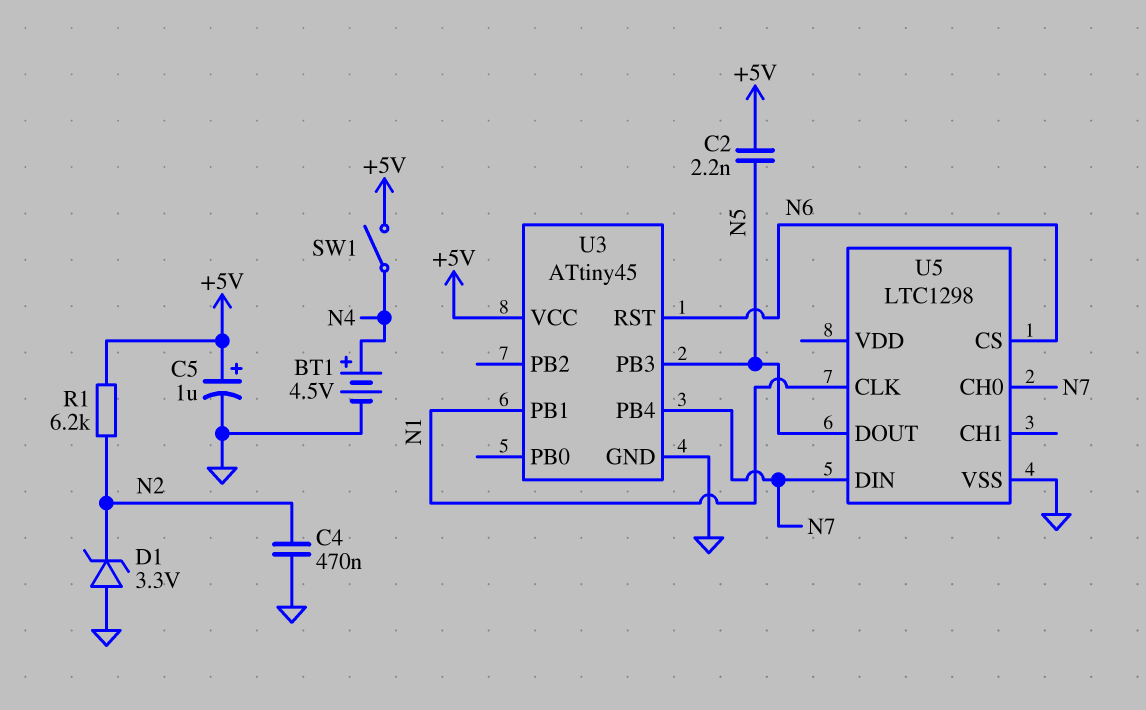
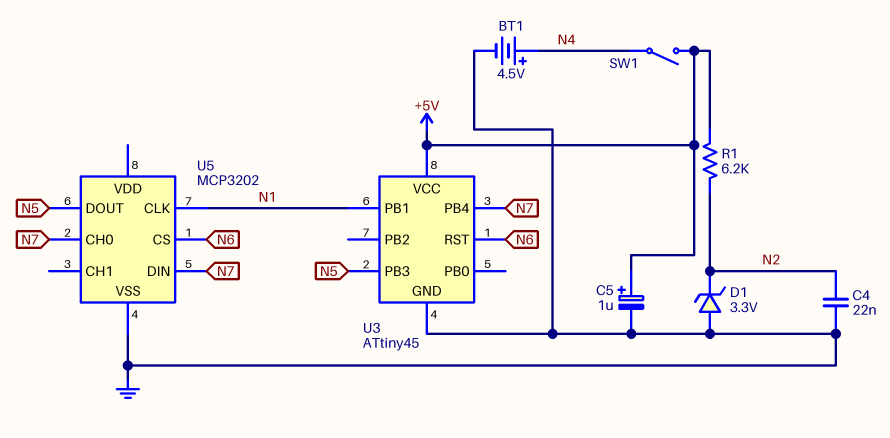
C2: 2.2nF (+5V, N5) -> none
C4: 470nF (GND, N2) -> 22nF (GND, N2)
U5: LTC1298 -> MCP3202

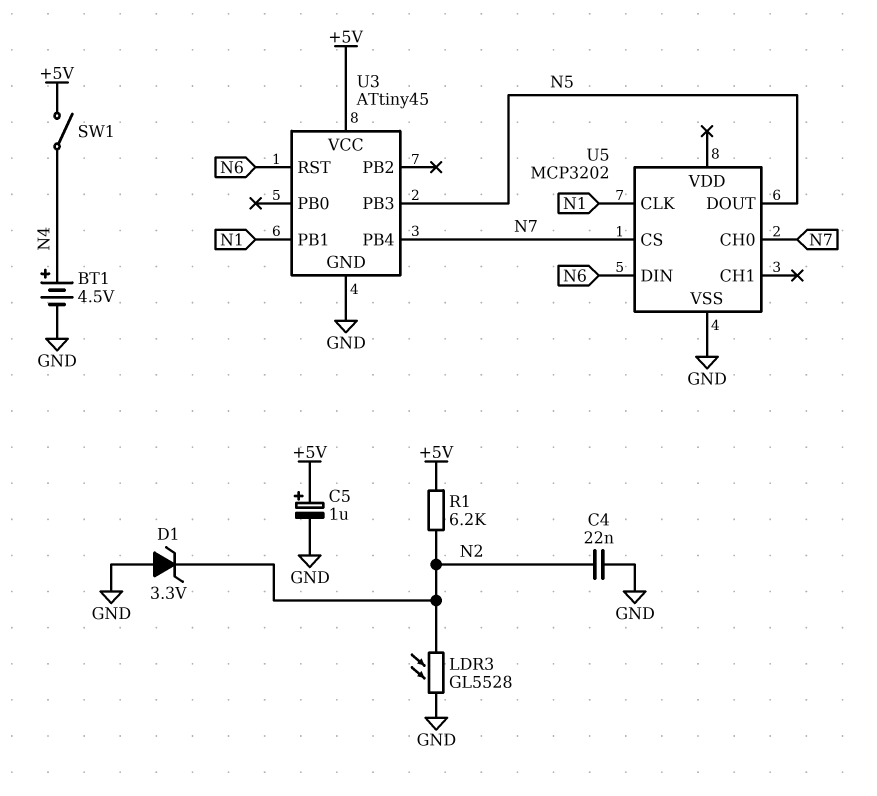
LDR3: none -> GL5528 (GND, N2)
U5 pin CS: N6 -> N7
U5 pin DIN: N7 -> N6

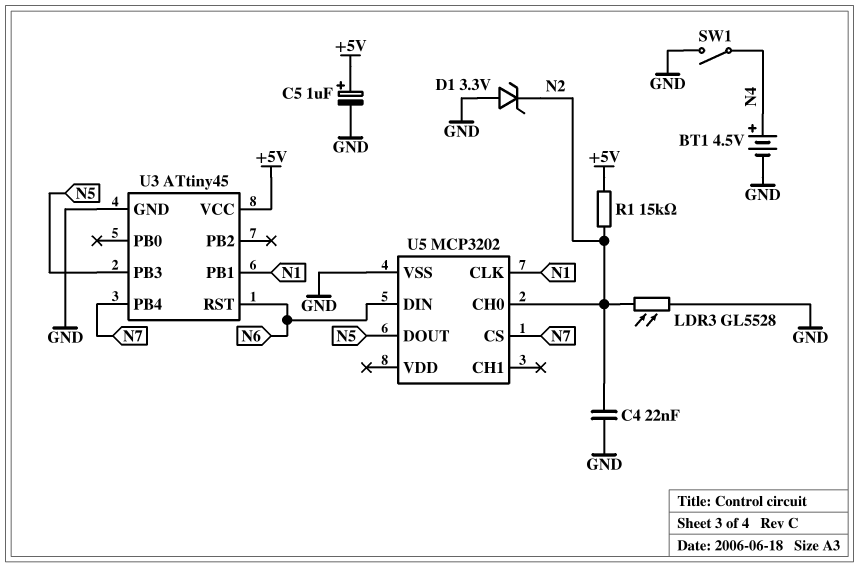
R1: 6.2k (+5V, N2) -> 15k (+5V, N2)
SW1: switch (+5V, N4) -> switch (GND, N4)
U5 pin CH0: N7 -> N2

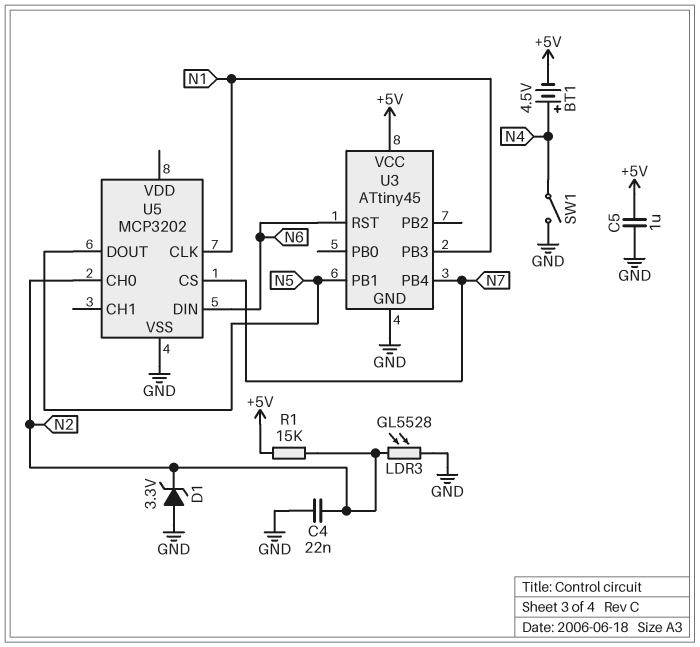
BT1: 4.5V (plus N4, minus GND) -> 4.5V (plus N4, minus +5V)
C5: 1uF (plus +5V, minus GND) -> 1uF (+5V, GND)
U3 pin PB1: N1 -> N5
U3 pin PB3: N5 -> N1

